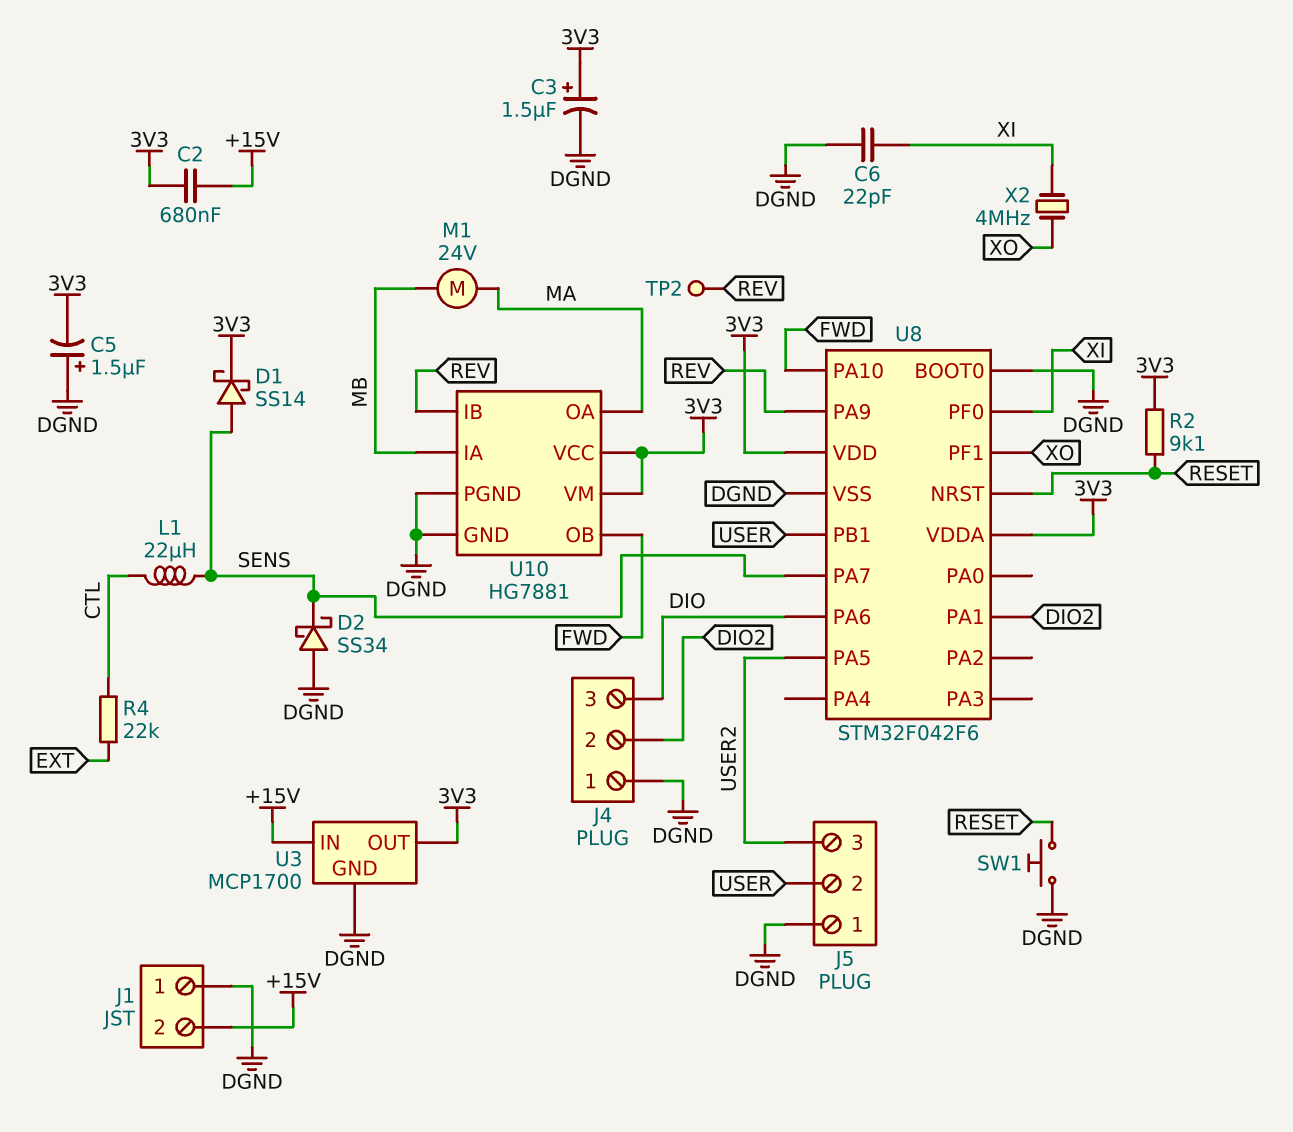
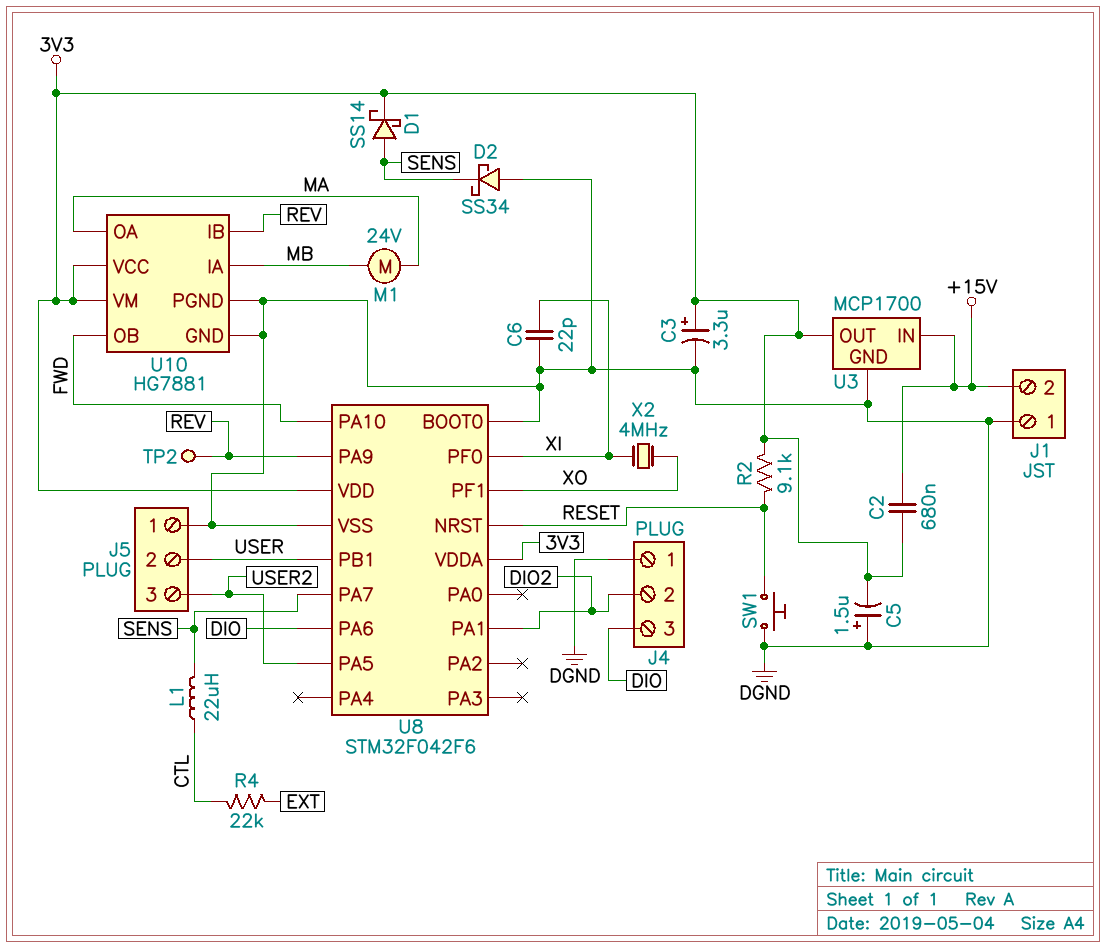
C3: 1.5uF (plus 3V3, minus DGND) -> 3.3uF (plus 3V3, minus DGND)

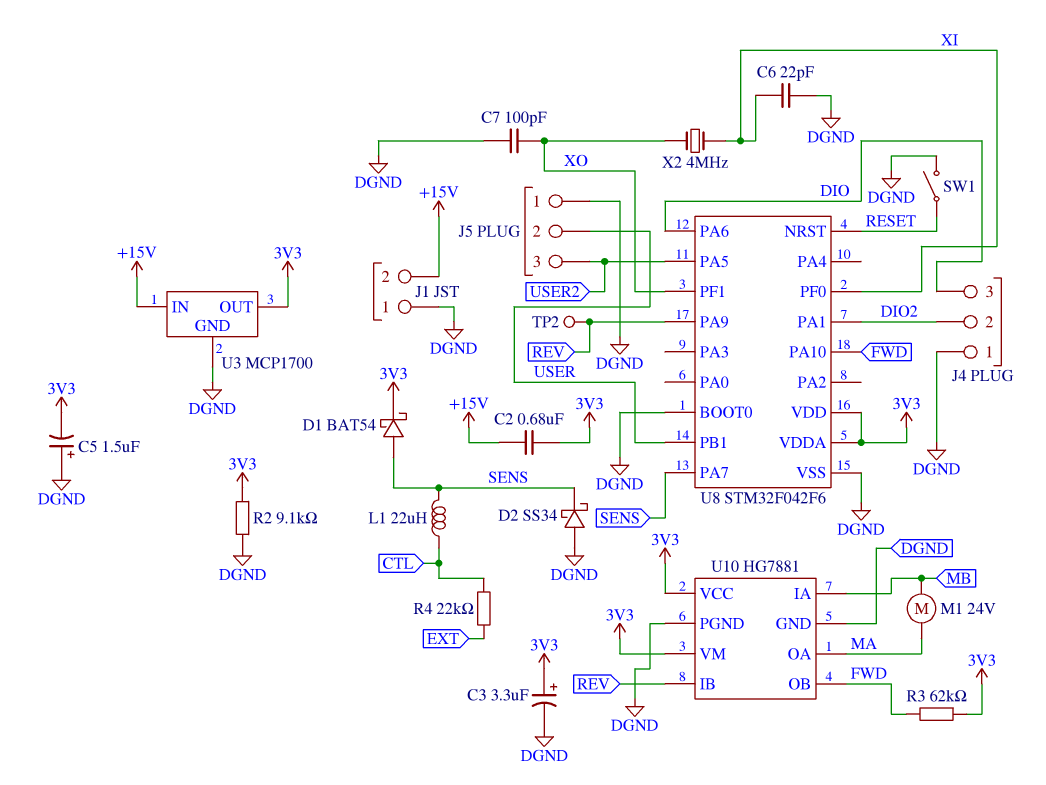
C7: none -> 100pF (DGND, XO)
D1: schottky SS14 (A SENS, K 3V3) -> schottky BAT54 (A SENS, K 3V3)
R2: 9.1k (3V3, RESET) -> 9.1k (3V3, DGND)
R3: none -> 62k (3V3, FWD)
SW1: button (DGND, RESET) -> switch (DGND, RESET)

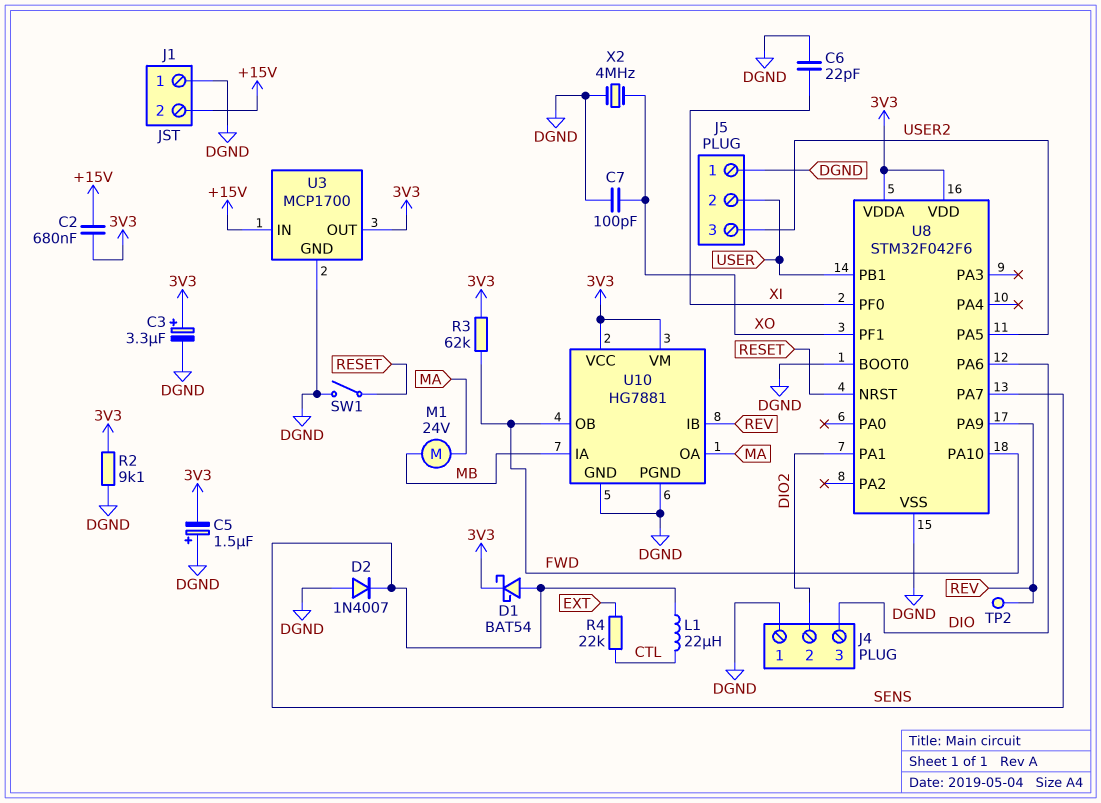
D2: schottky SS34 (A DGND, K SENS) -> diode 1N4007 (A DGND, K SENS)
X2: 4MHz (XI, XO) -> 4MHz (DGND, XO)

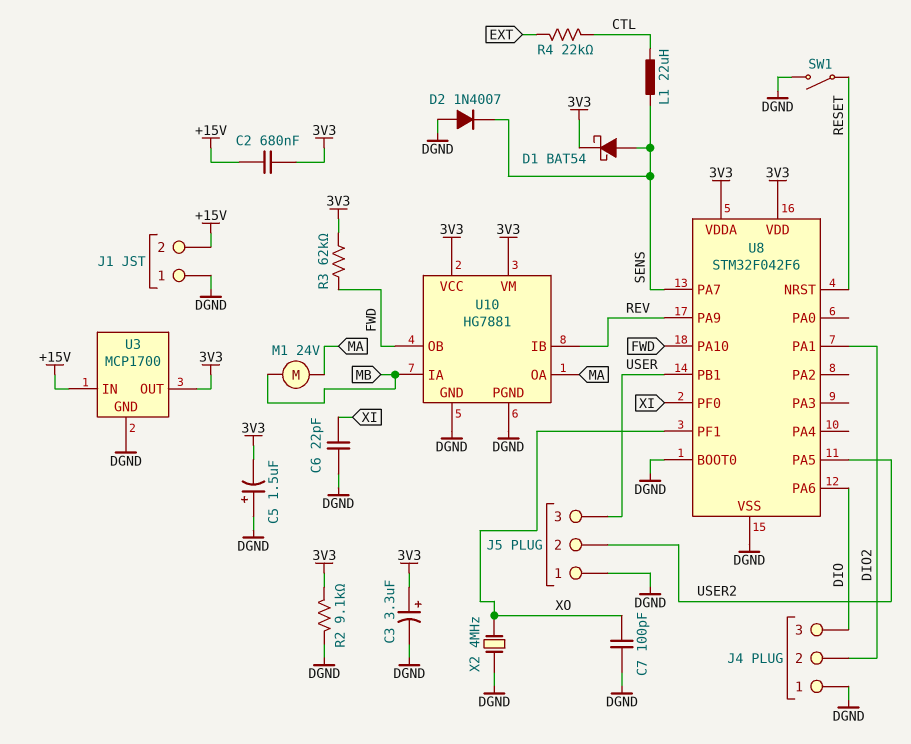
J5 pin 2: USER -> USER2
J5 pin 3: USER2 -> USER
TP2: test point (REV) -> none

